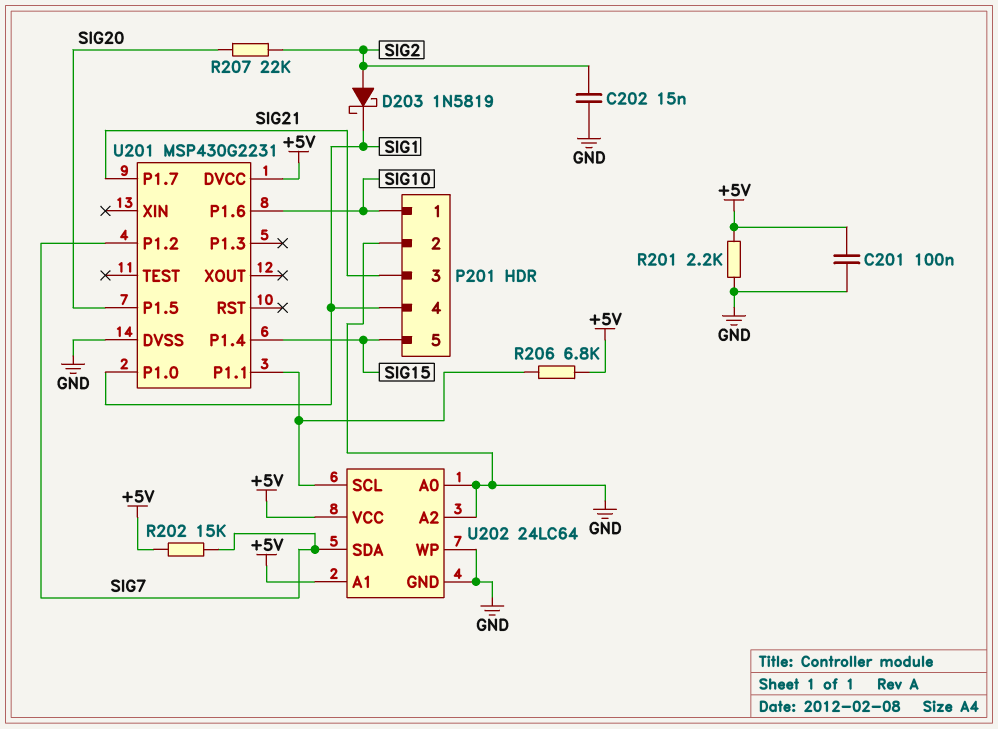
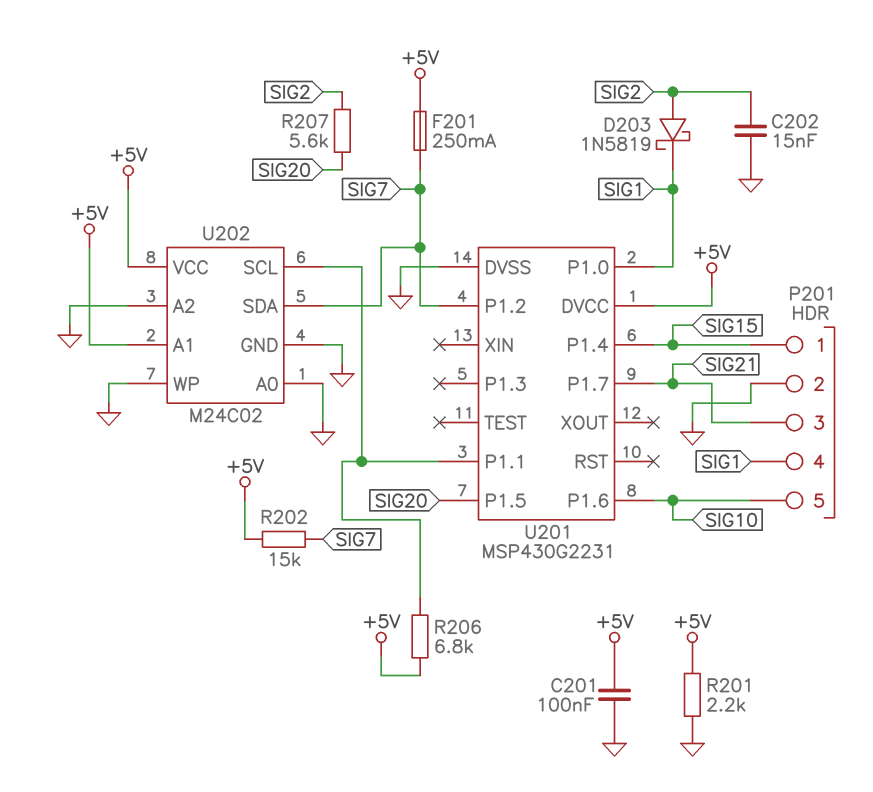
F201: none -> 250mA (+5V, SIG7)
P201 pin 1: SIG10 -> SIG15
P201 pin 5: SIG15 -> SIG10
R207: 22k (SIG2, SIG20) -> 5.6k (SIG2, SIG20)
U202: 24LC64 -> M24C02

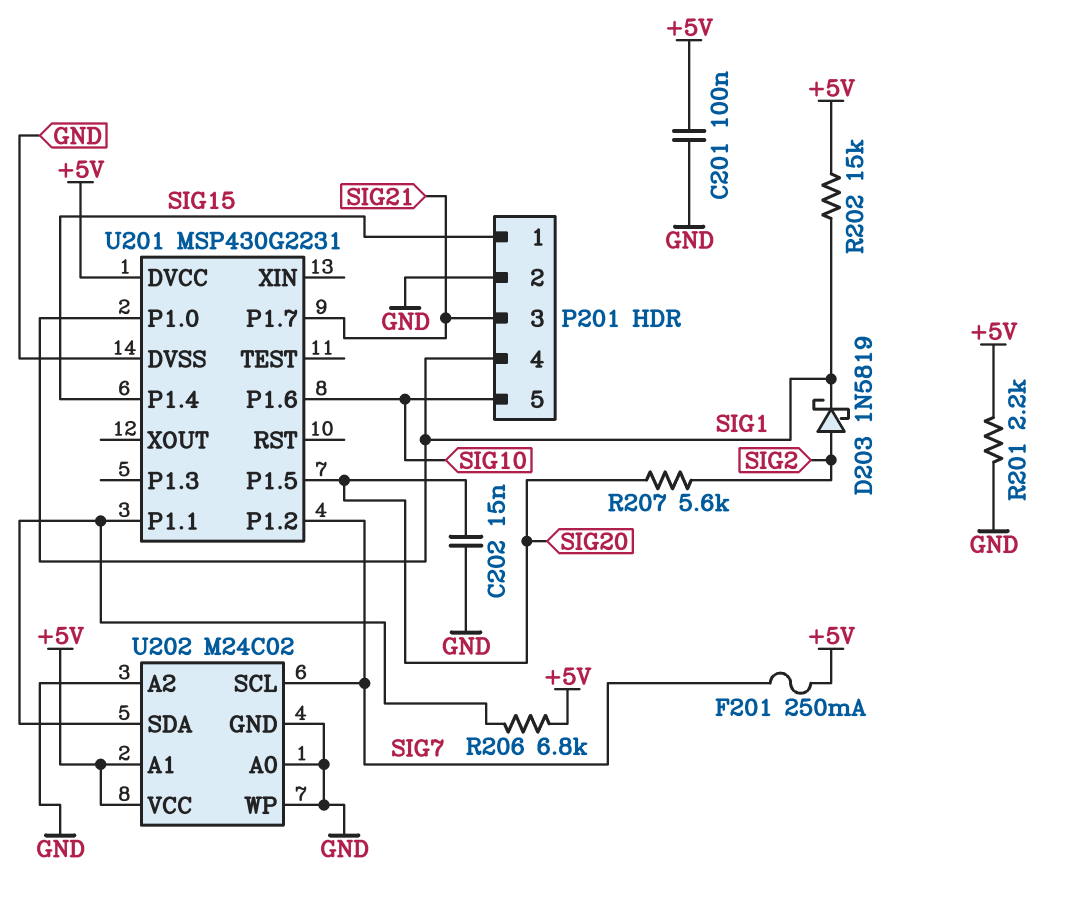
C202: 15nF (GND, SIG2) -> 15nF (GND, SIG20)
R202: 15k (+5V, SIG7) -> 15k (+5V, SIG1)
U202 pin SCL: U201/P1.1 -> SIG7
U202 pin SDA: SIG7 -> U201/P1.1

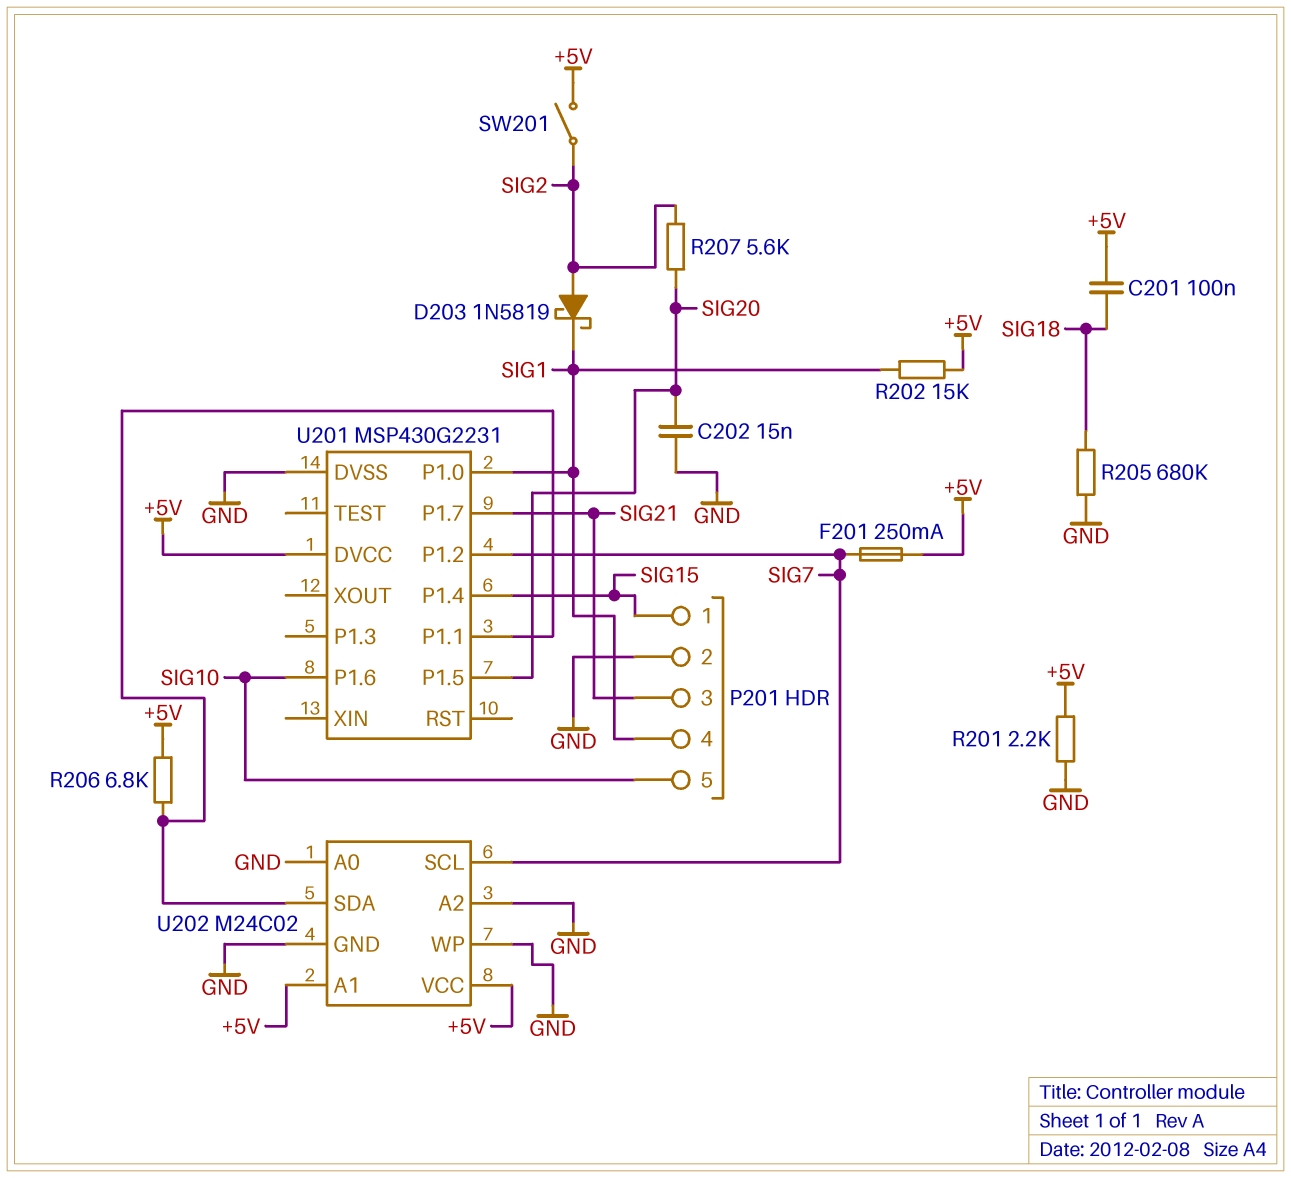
C201: 100nF (+5V, GND) -> 100nF (+5V, SIG18)
R205: none -> 680k (GND, SIG18)
SW201: none -> switch (+5V, SIG2)

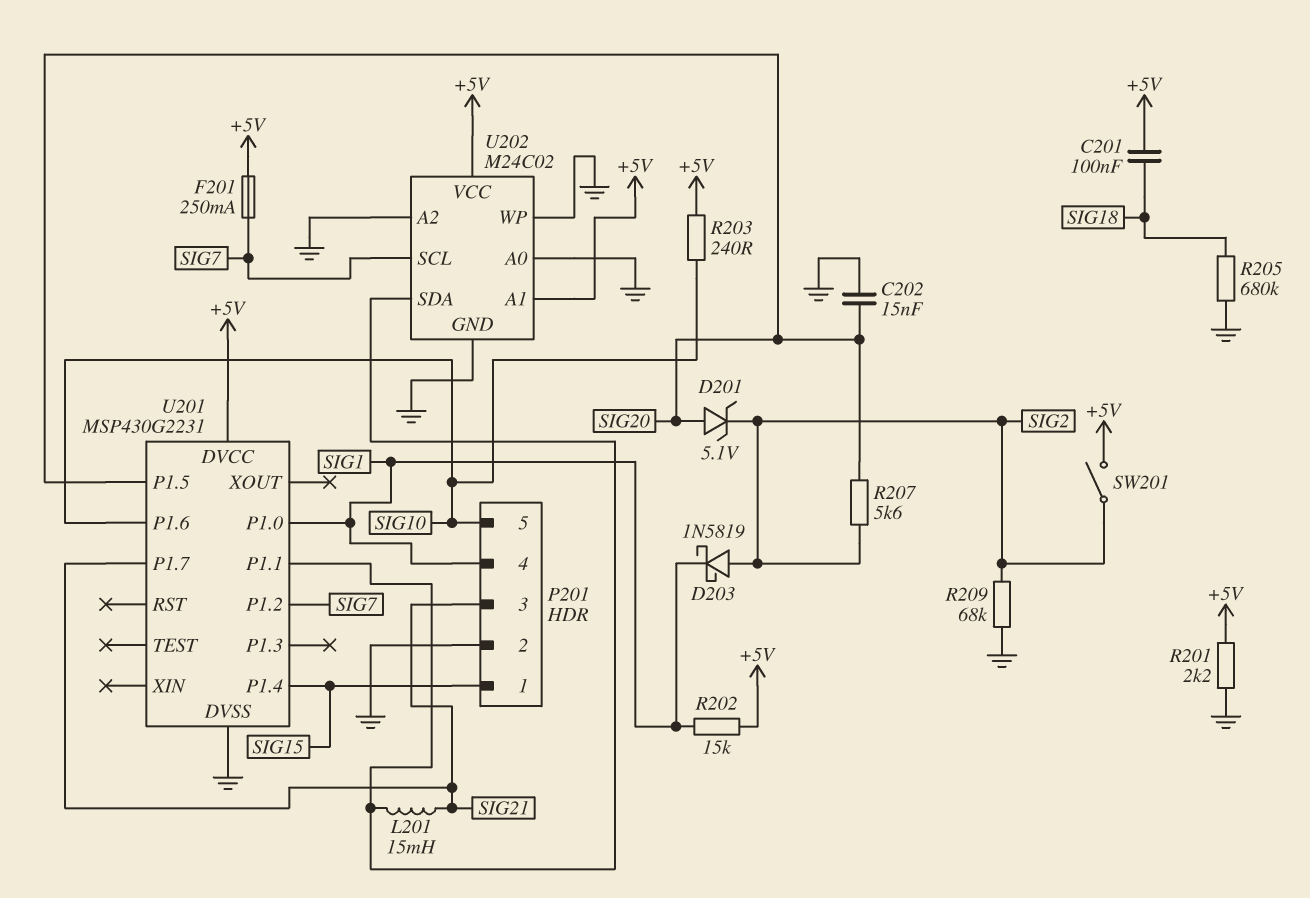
D201: none -> zener 5.1V (A SIG20, K SIG2)
L201: none -> 15mH (SIG21, U201/P1.1)
R203: none -> 240 (+5V, SIG10)
R206: 6.8k (+5V, U201/P1.1) -> none
R209: none -> 68k (GND, SIG2)

